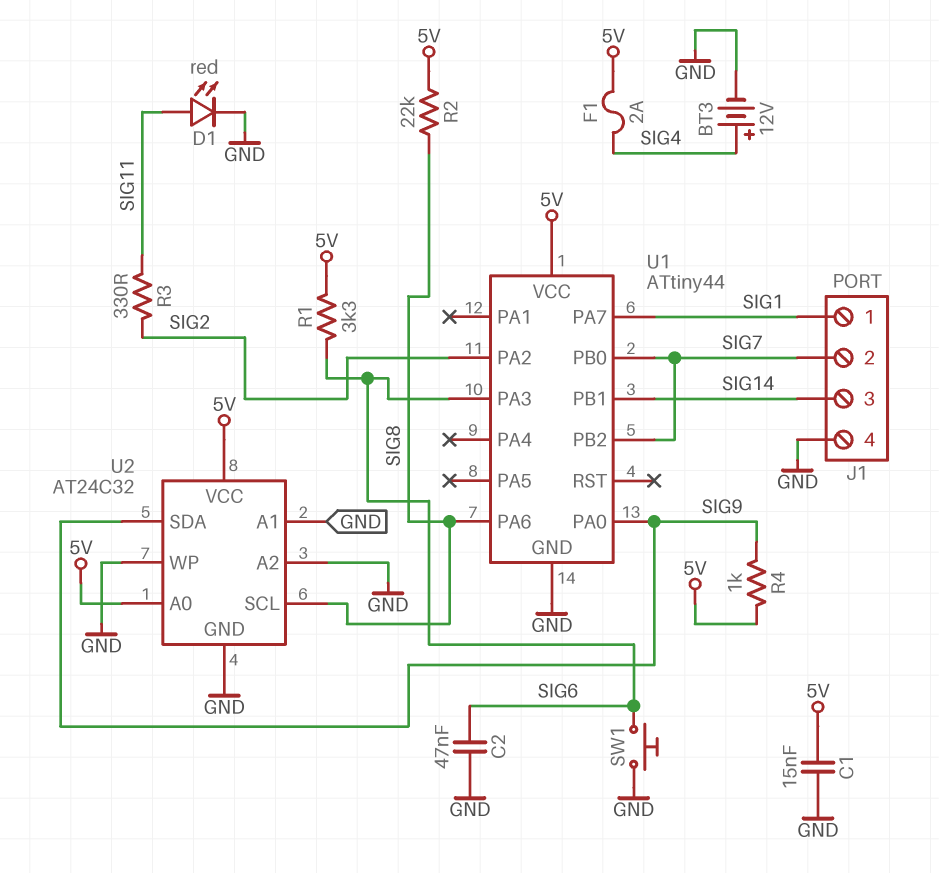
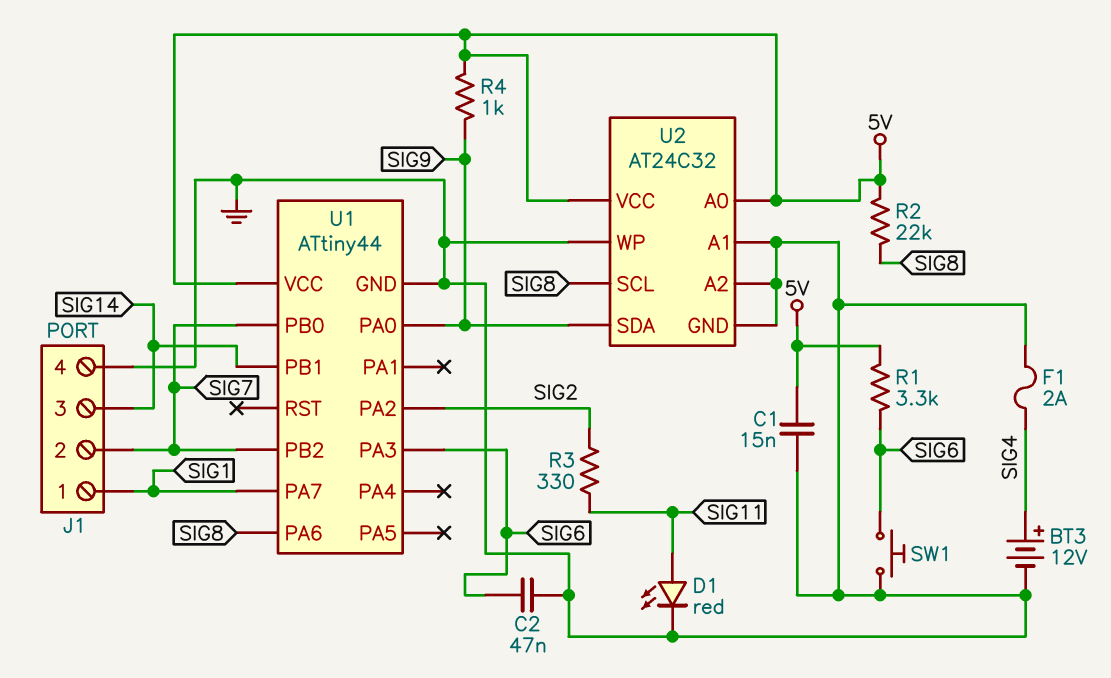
F1: 2A (5V, SIG4) -> 2A (GND, SIG4)

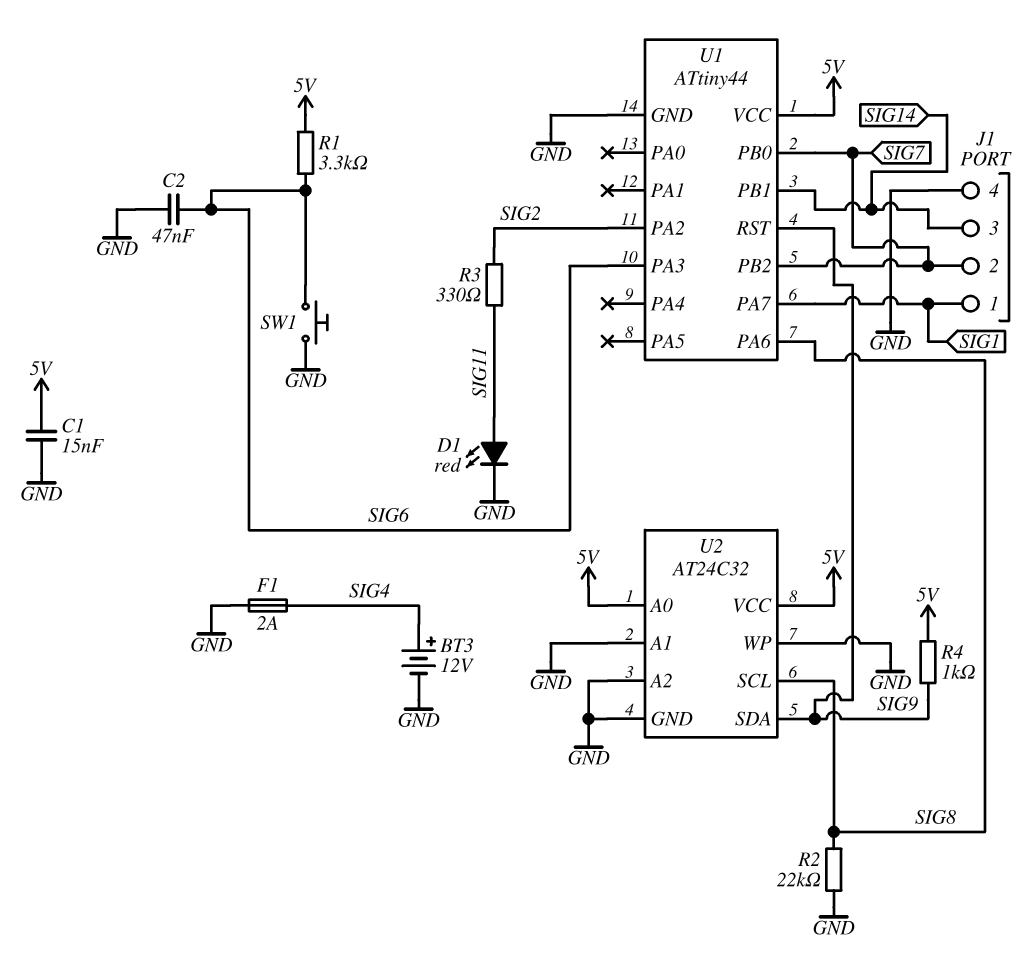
R2: 22k (5V, SIG8) -> 22k (GND, SIG8)
U1 pin PA0: SIG9 -> none
U1 pin RST: none -> SIG9

